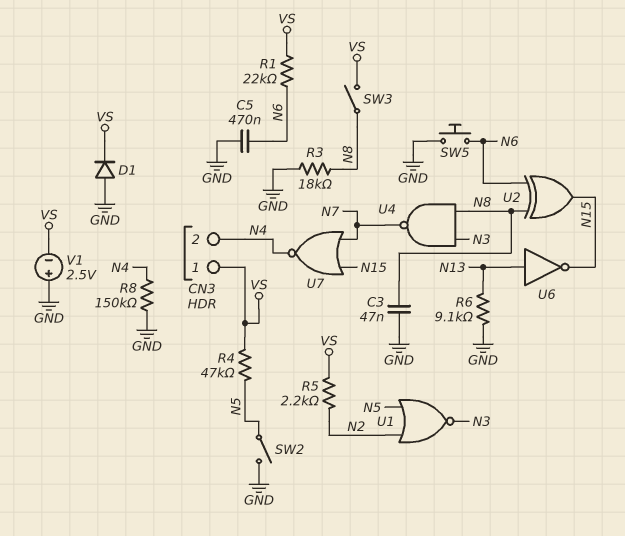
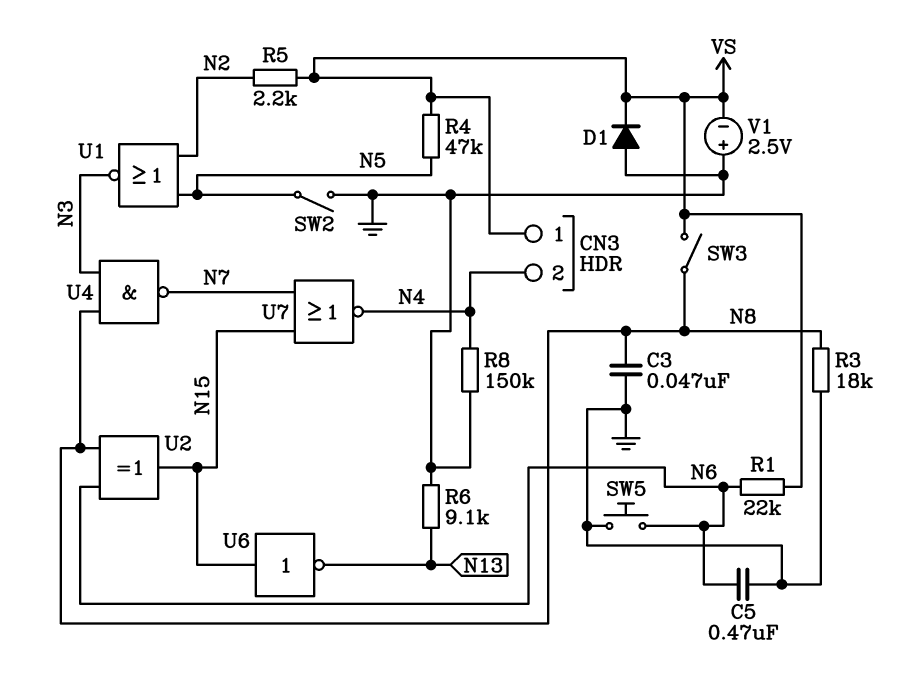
U6: NOT (in N13, out N15) -> NOT (in N15, out N13)

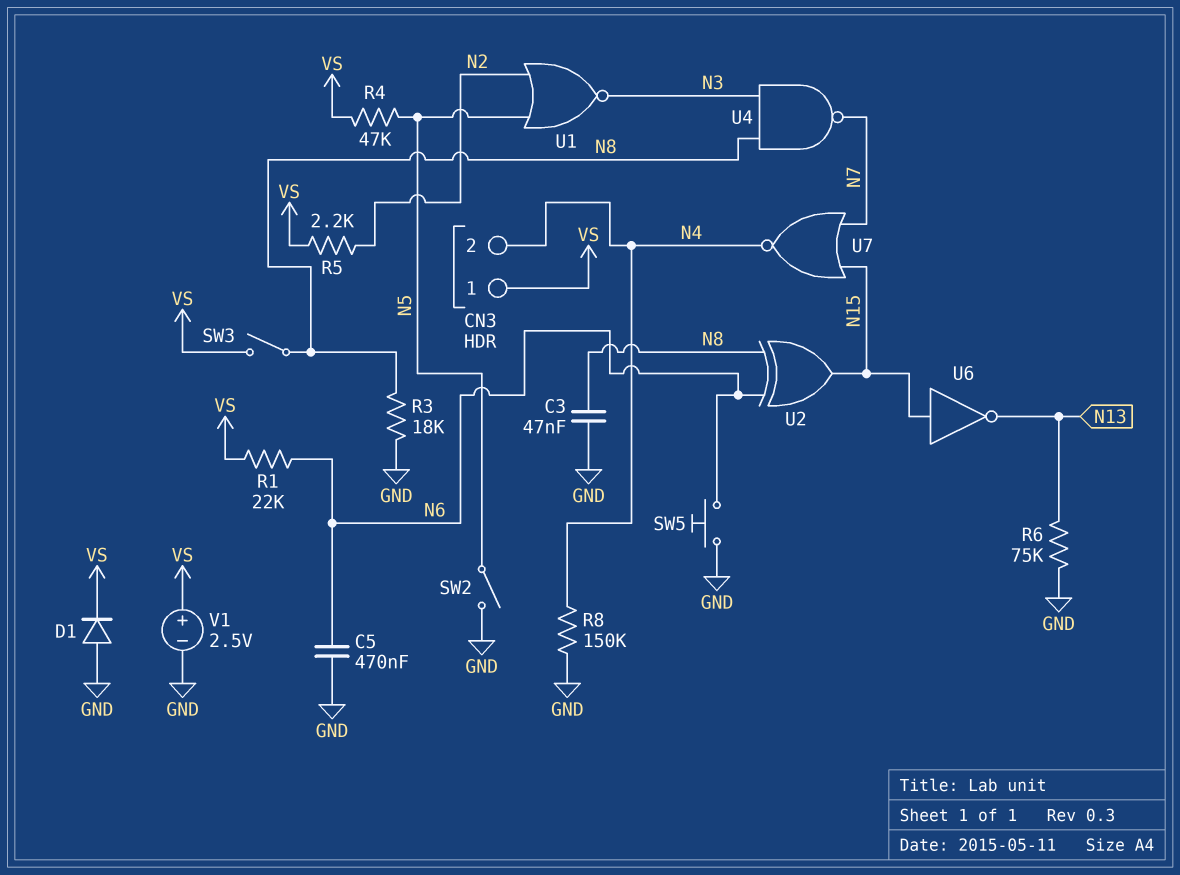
R6: 9.1k (GND, N13) -> 75k (GND, N13)
V1: 2.5V (plus GND, minus VS) -> 2.5V (plus VS, minus GND)

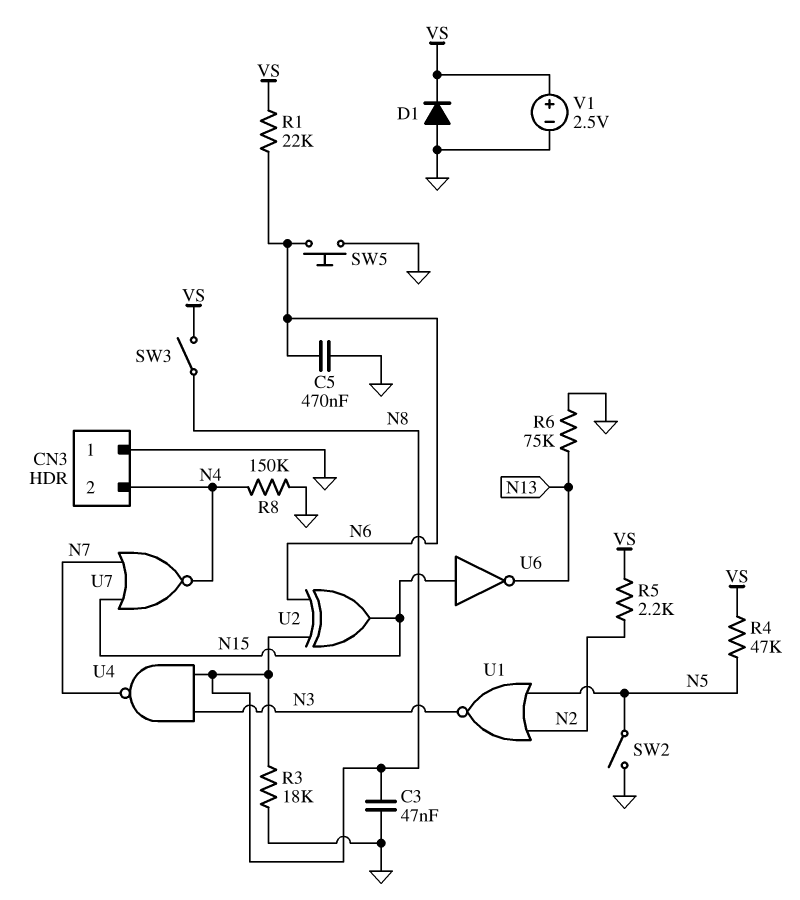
CN3 pin 1: VS -> GND

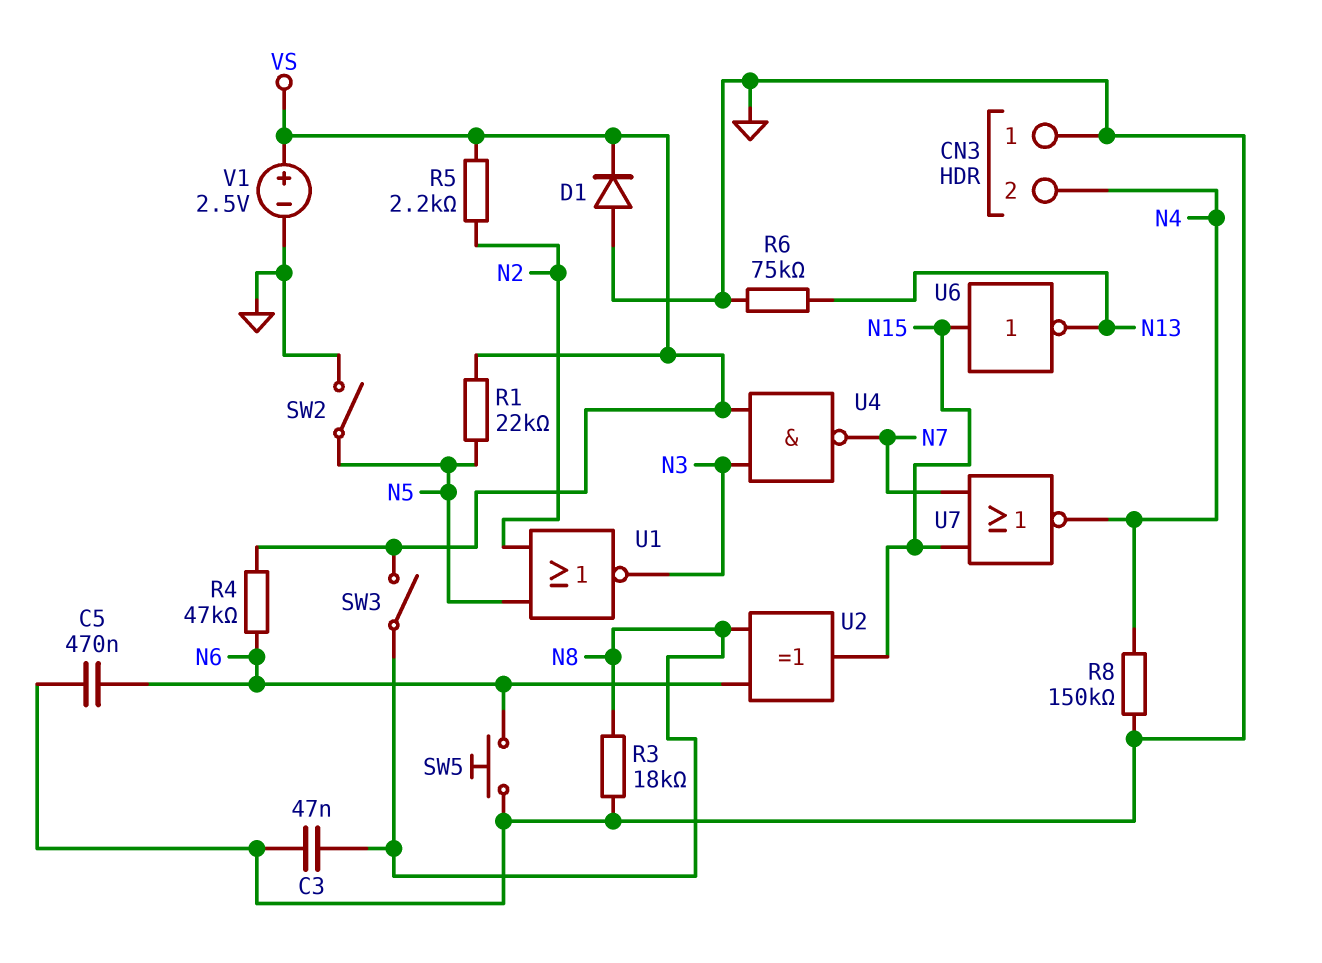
R1: 22k (N6, VS) -> 22k (N5, VS)
R4: 47k (N5, VS) -> 47k (N6, VS)
U4: NAND (in N3, in N8, out N7) -> NAND (in N3, in VS, out N7)

